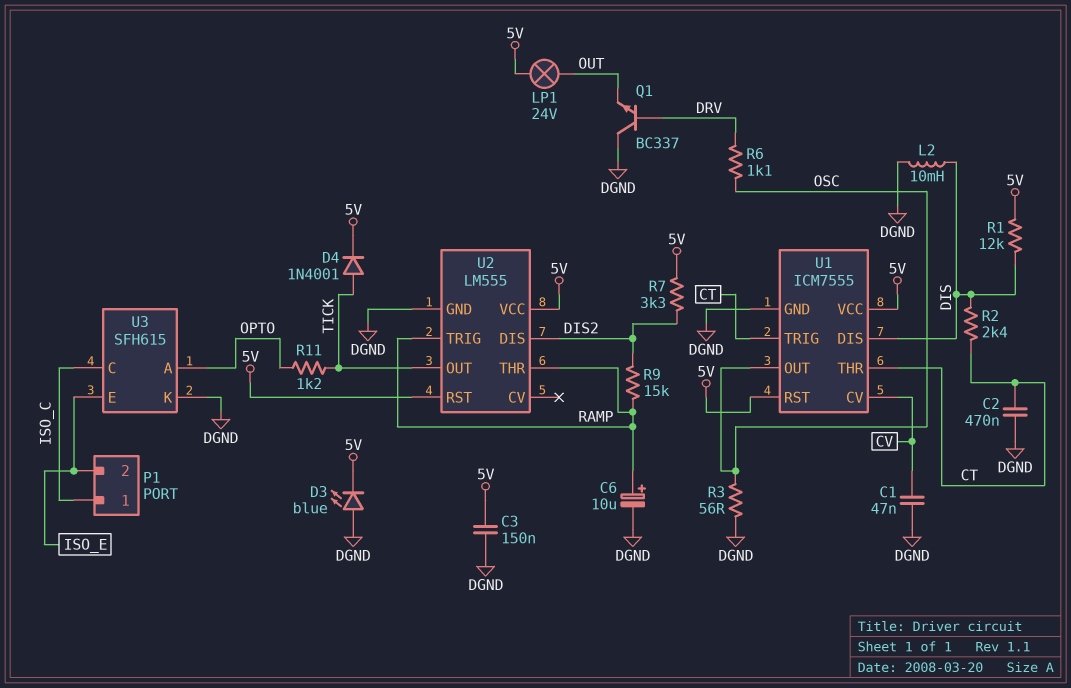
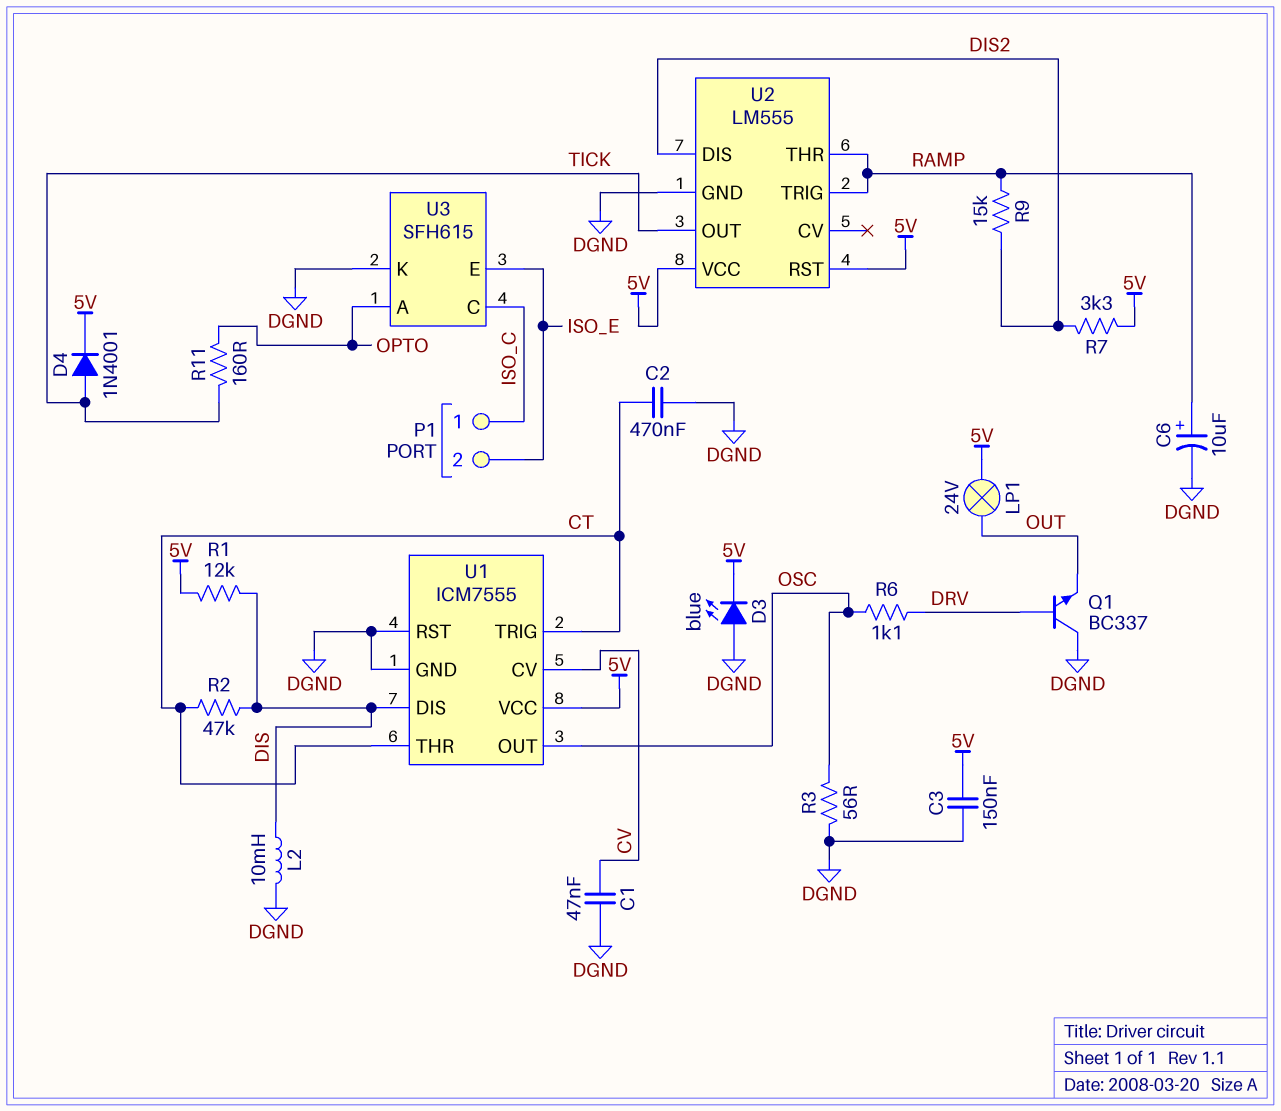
R2: 2.4k (CT, DIS) -> 47k (CT, DIS)
R11: 1.2k (OPTO, TICK) -> 160 (OPTO, TICK)
U1 pin RST: 5V -> DGND

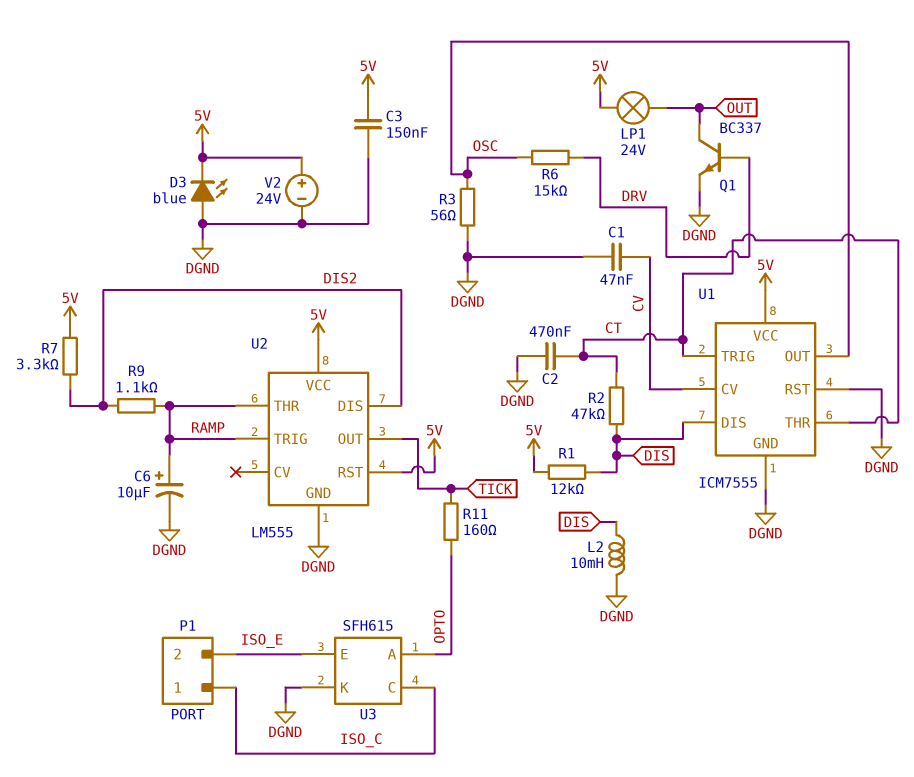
D4: diode 1N4001 (A TICK, K 5V) -> none
Q1: NPN BC337 (B DRV, C DGND, E OUT) -> NPN BC337 (B DRV, C OUT, E DGND)
R6: 1.1k (DRV, OSC) -> 15k (DRV, OSC)
R9: 15k (DIS2, RAMP) -> 1.1k (DIS2, RAMP)
V2: none -> 24V (plus 5V, minus DGND)

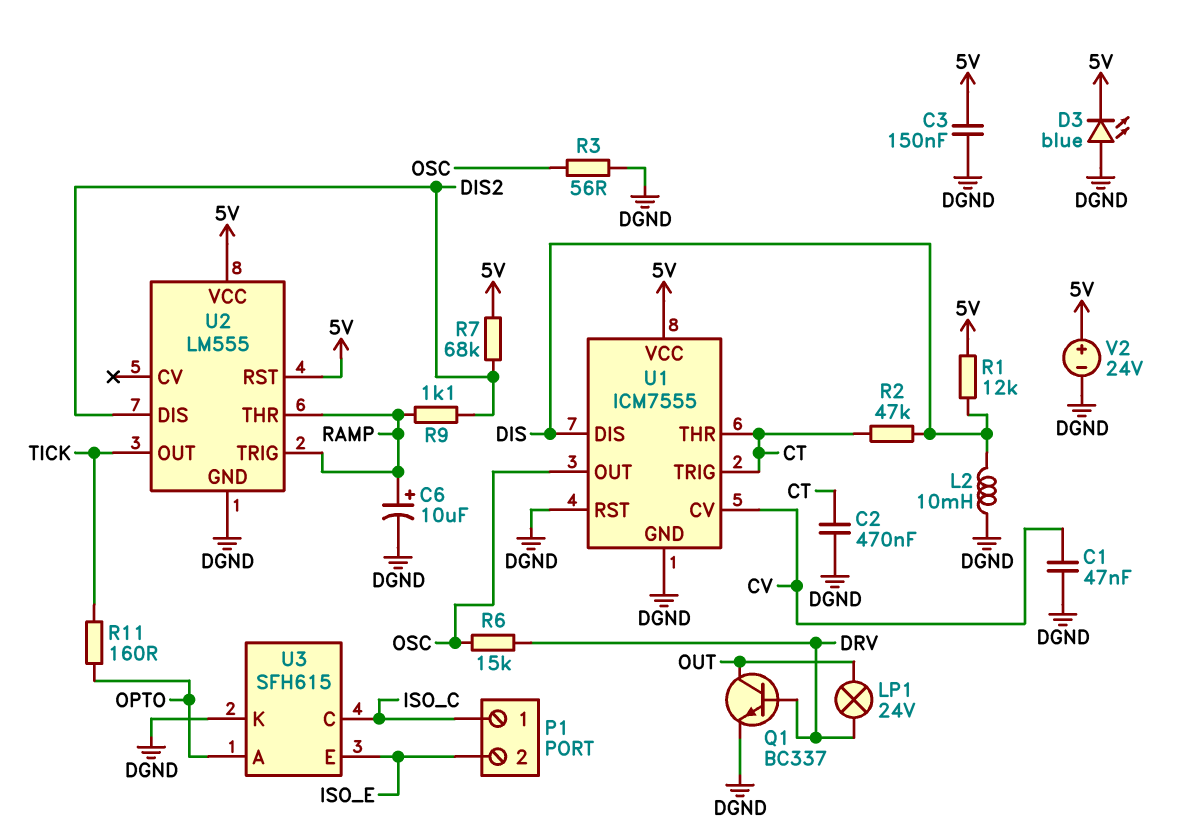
LP1: lamp 24V (5V, OUT) -> lamp 24V (DRV, OUT)
R7: 3.3k (5V, DIS2) -> 68k (5V, DIS2)

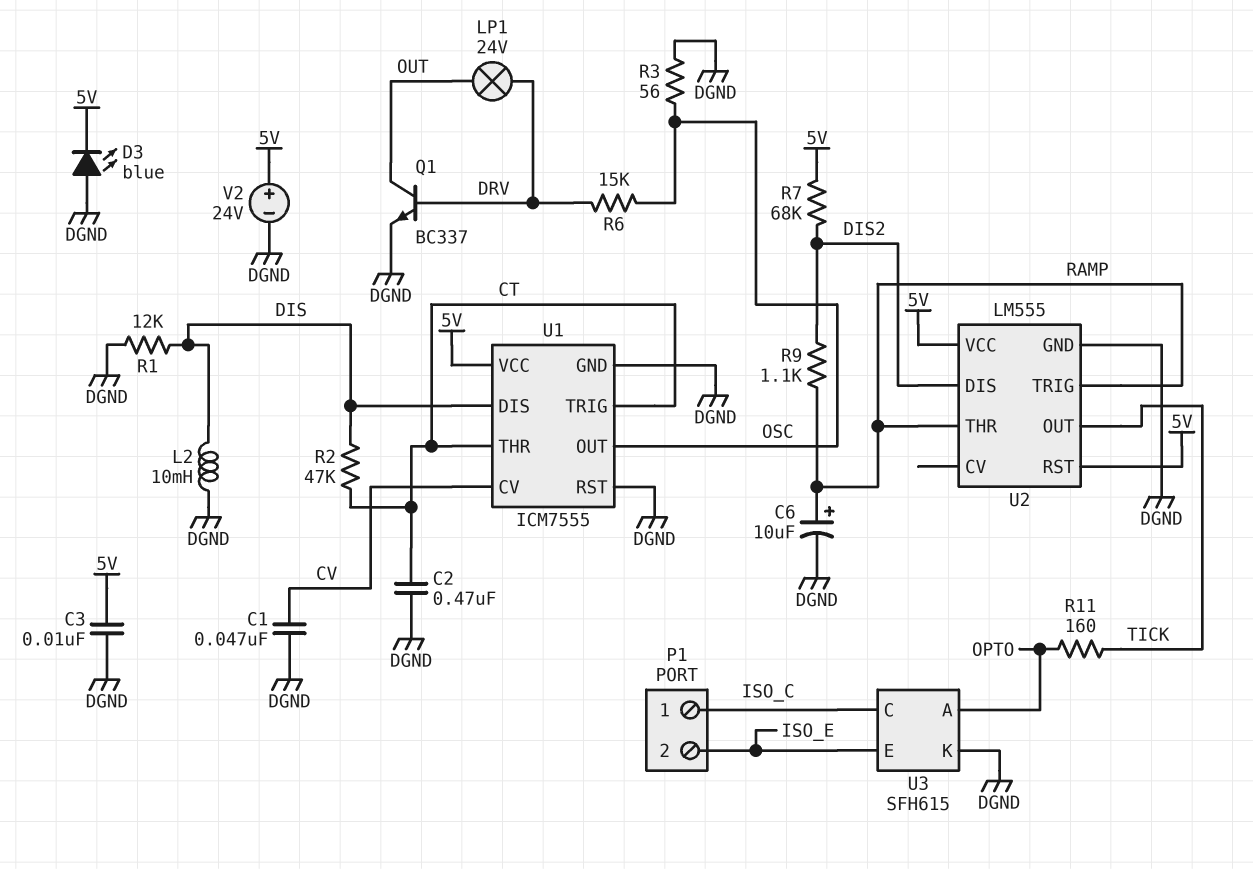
C3: 150nF (5V, DGND) -> 10nF (5V, DGND)
R1: 12k (5V, DIS) -> 12k (DGND, DIS)

